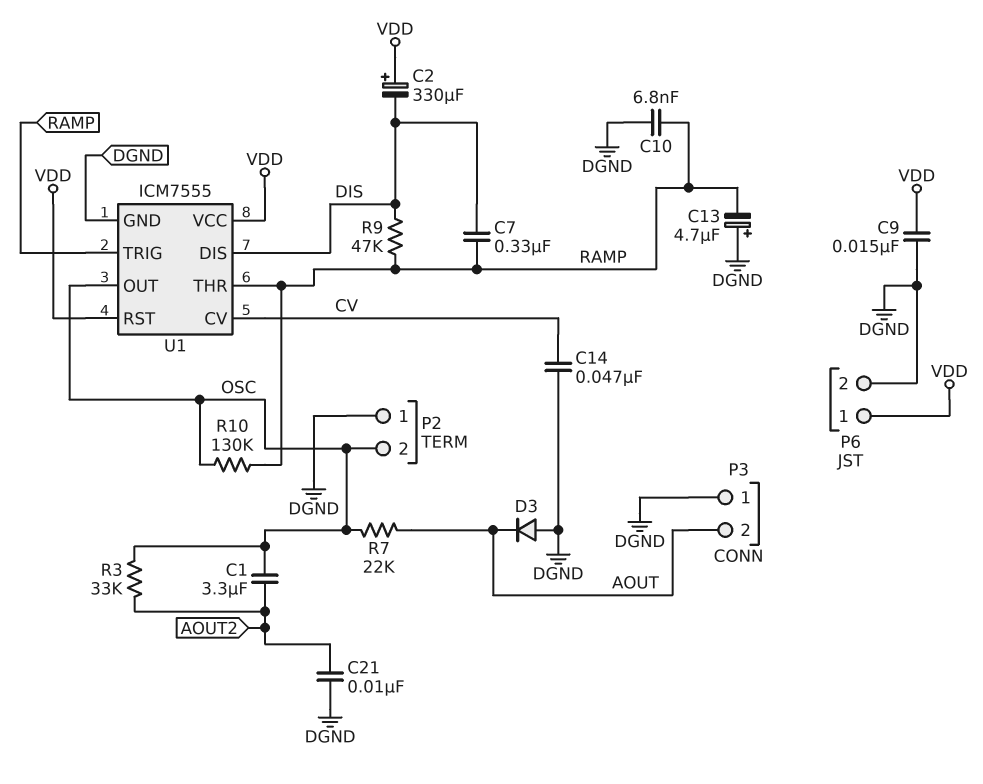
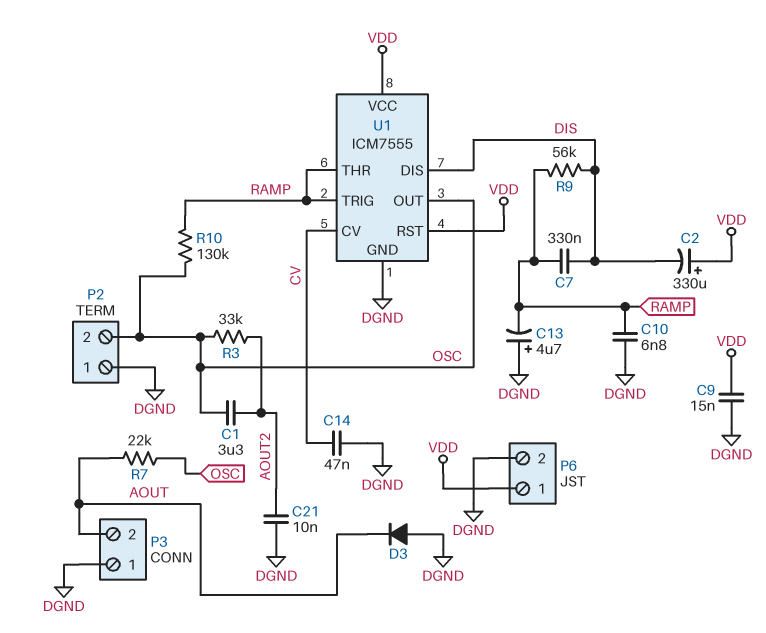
R9: 47k (DIS, RAMP) -> 56k (DIS, RAMP)

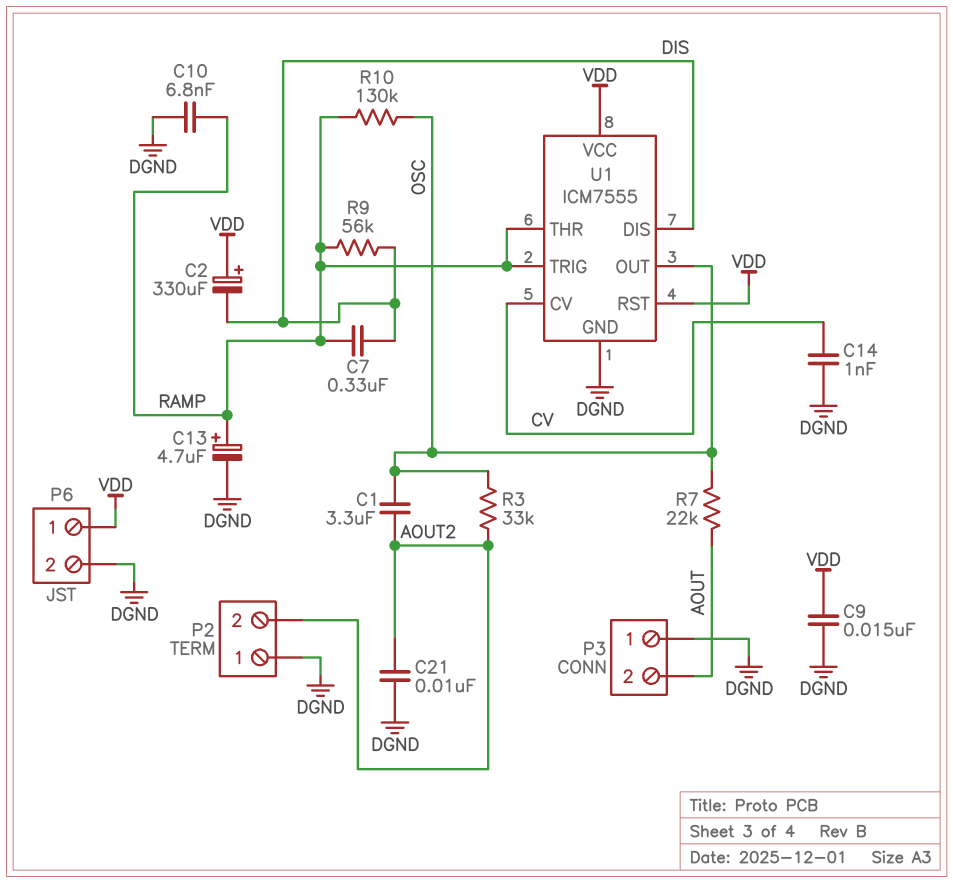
C13: 4.7uF (plus DGND, minus RAMP) -> 4.7uF (plus RAMP, minus DGND)
C14: 47nF (CV, DGND) -> 1nF (CV, DGND)
D3: diode (A DGND, K AOUT) -> none
P2 pin 2: OSC -> AOUT2

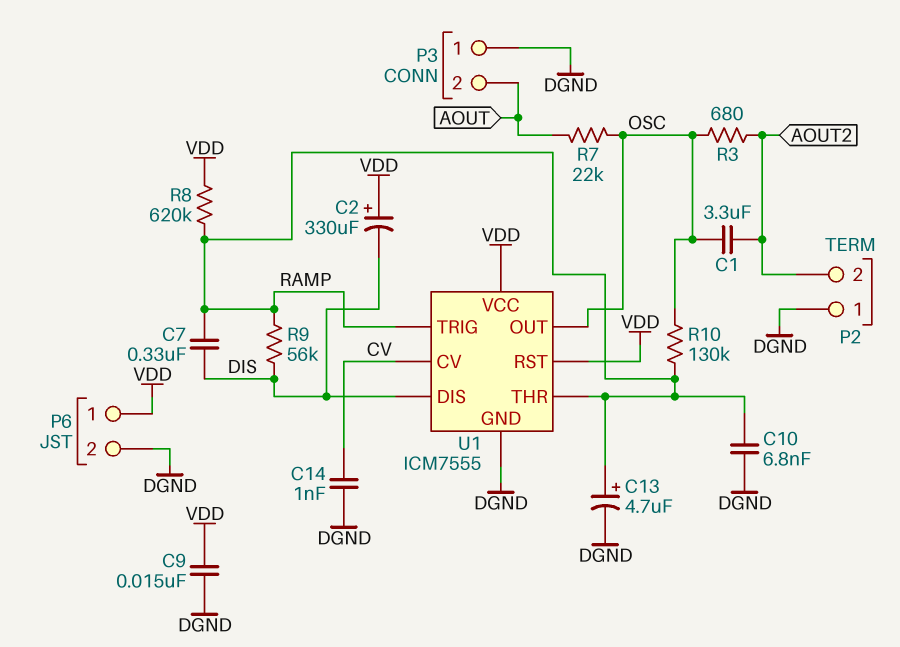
C21: 10nF (AOUT2, DGND) -> none
R3: 33k (AOUT2, OSC) -> 680 (AOUT2, OSC)
R8: none -> 620k (RAMP, VDD)

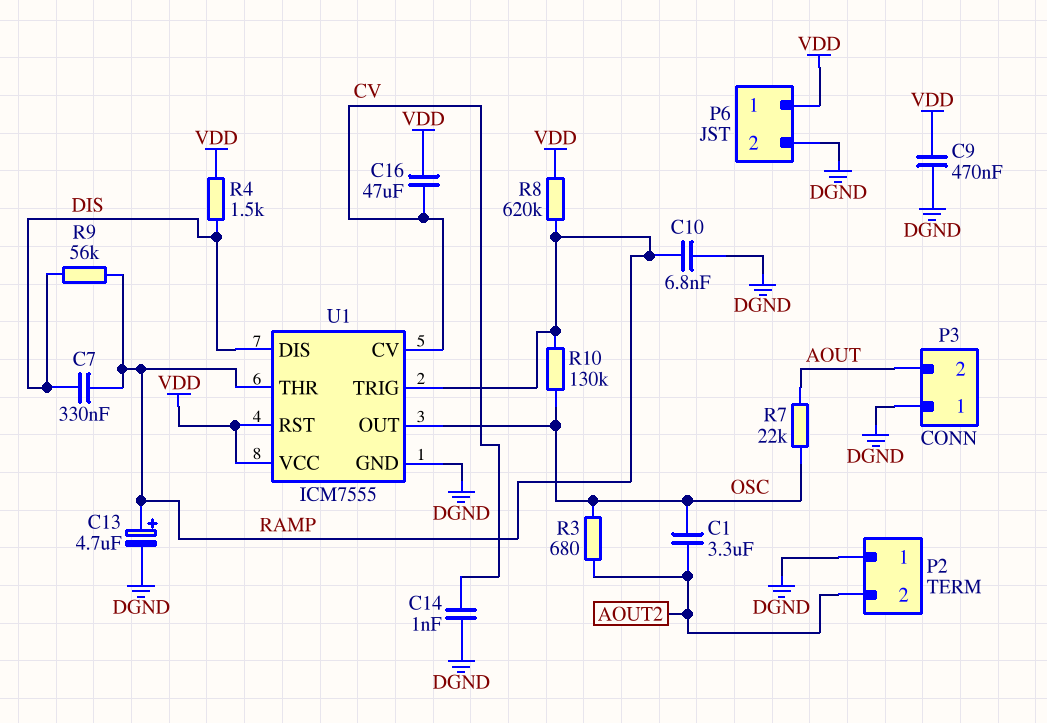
C2: 330uF (plus VDD, minus DIS) -> none
C9: 15nF (DGND, VDD) -> 470nF (DGND, VDD)
C16: none -> 47uF (CV, VDD)
R4: none -> 1.5k (DIS, VDD)

